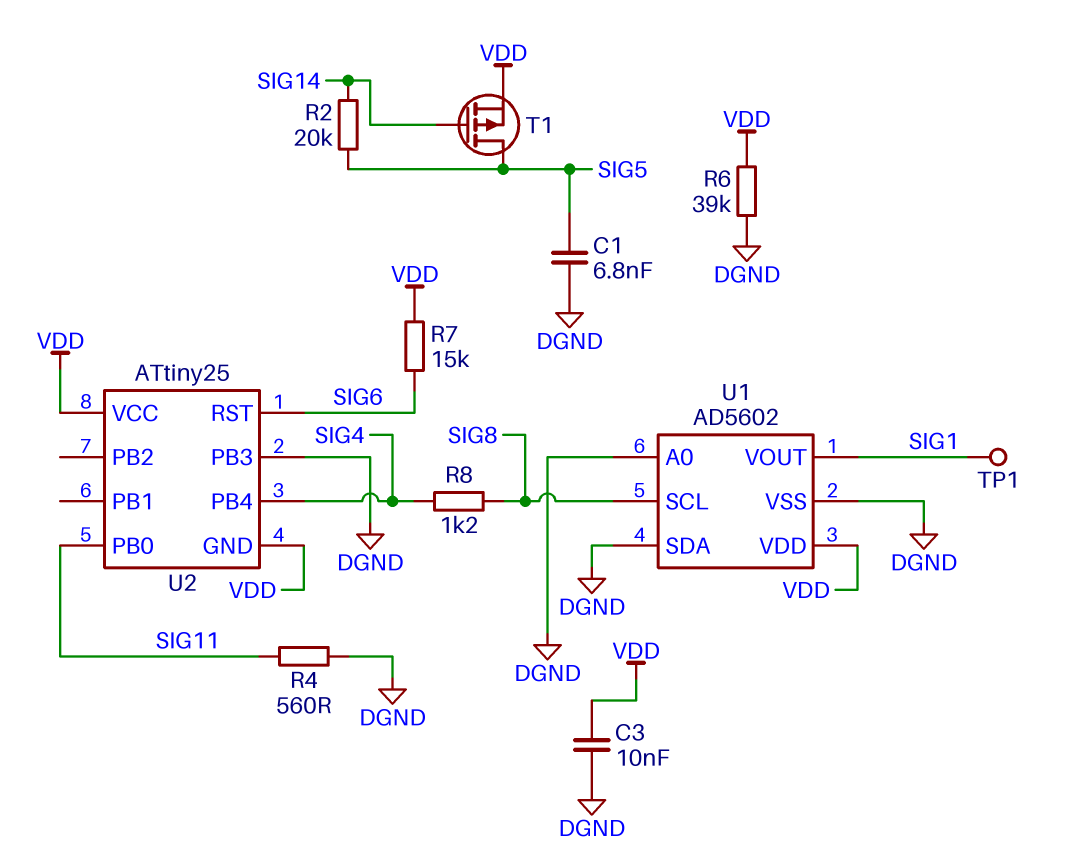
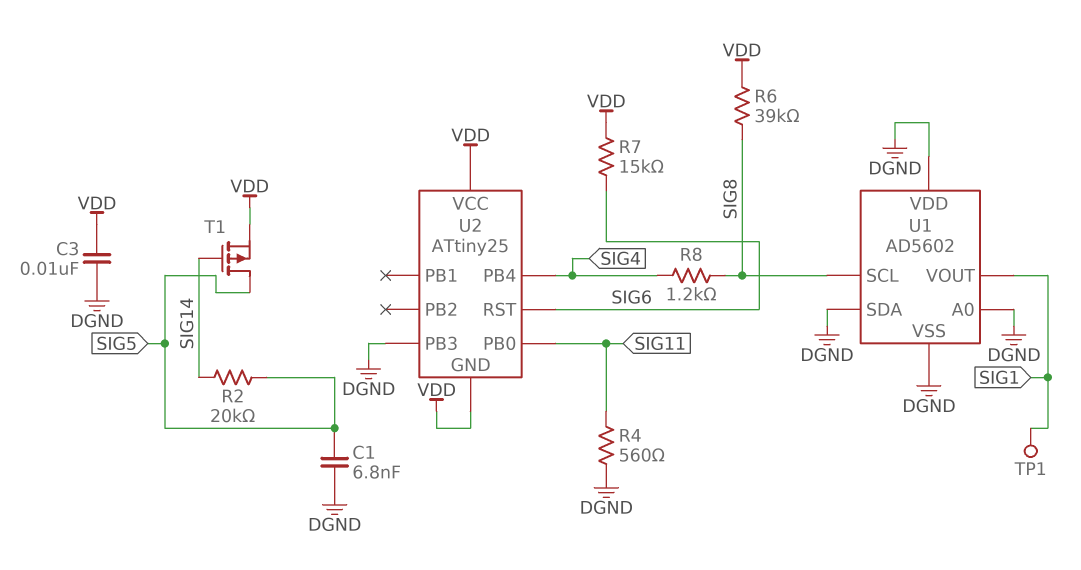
R6: 39k (DGND, VDD) -> 39k (SIG8, VDD)
U1 pin VDD: VDD -> DGND

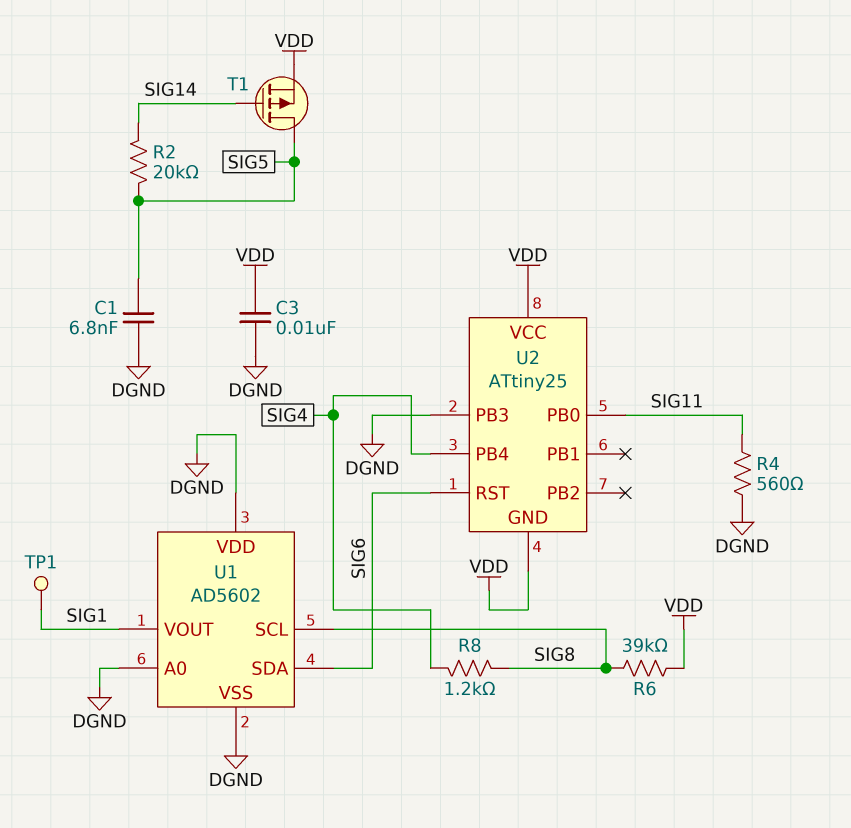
R7: 15k (SIG6, VDD) -> none
U1 pin SDA: DGND -> SIG6

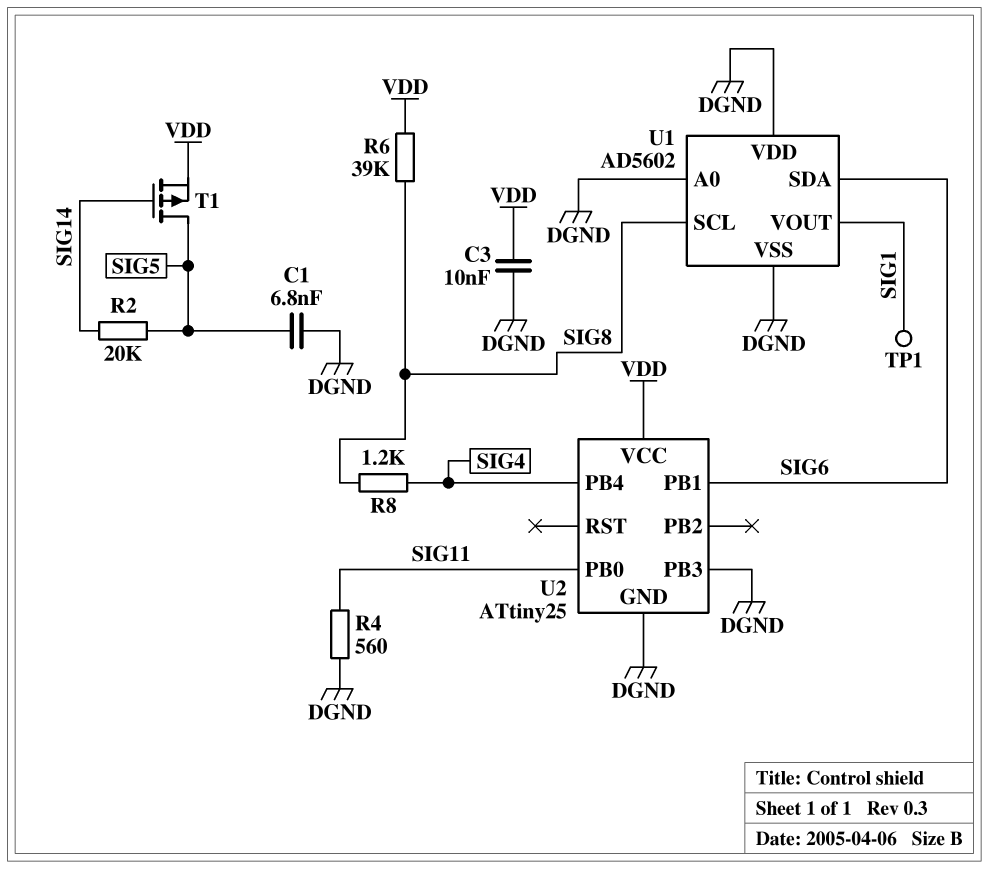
U2 pin GND: VDD -> DGND
U2 pin PB1: none -> SIG6
U2 pin RST: SIG6 -> none

